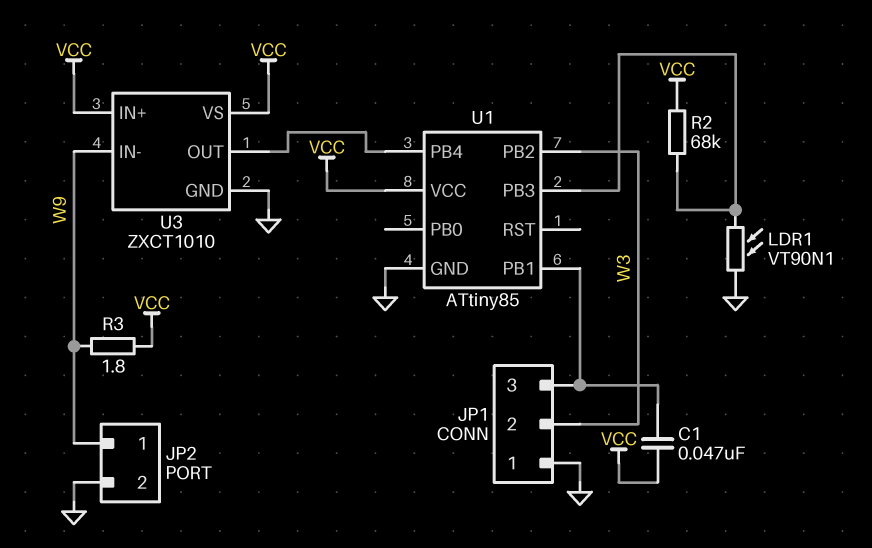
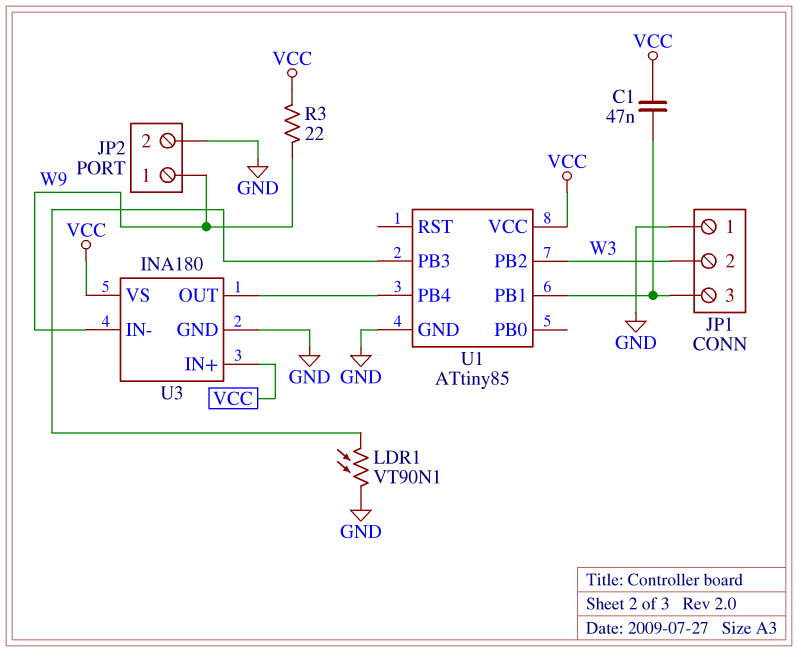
R2: 68k (U1/PB3, VCC) -> none
R3: 1.8 (VCC, W9) -> 22 (VCC, W9)
U3: ZXCT1010 -> INA180

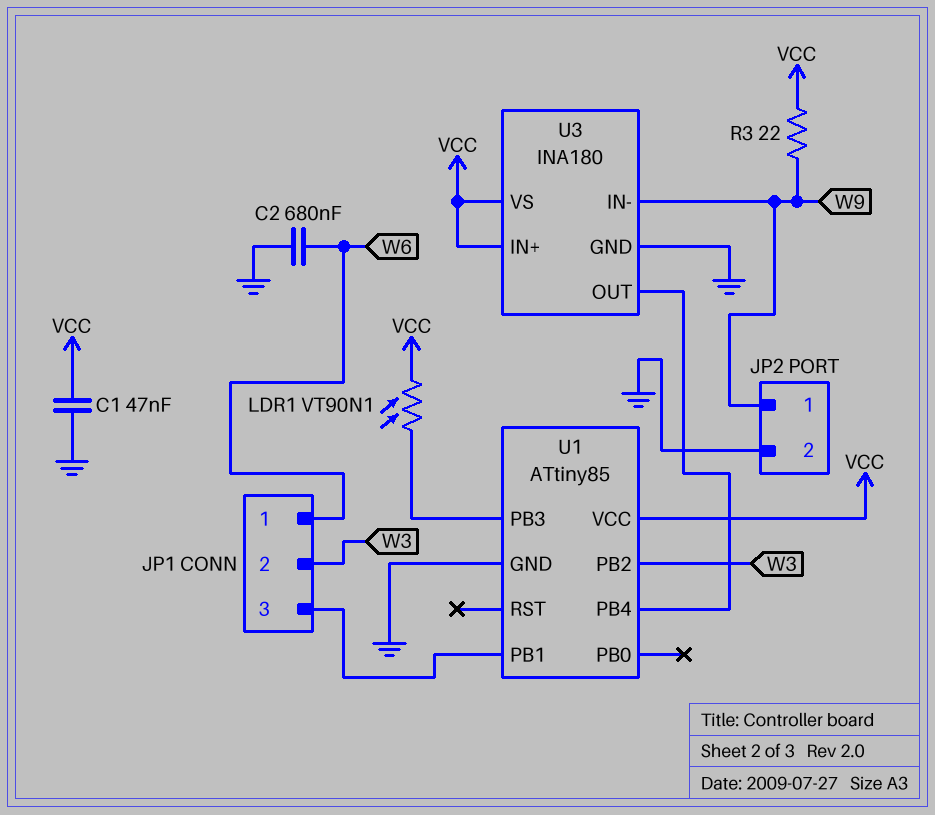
C1: 47nF (JP1/3, VCC) -> 47nF (GND, VCC)
C2: none -> 680nF (GND, W6)
JP1 pin 1: GND -> W6
LDR1: VT90N1 (GND, U1/PB3) -> VT90N1 (U1/PB3, VCC)

